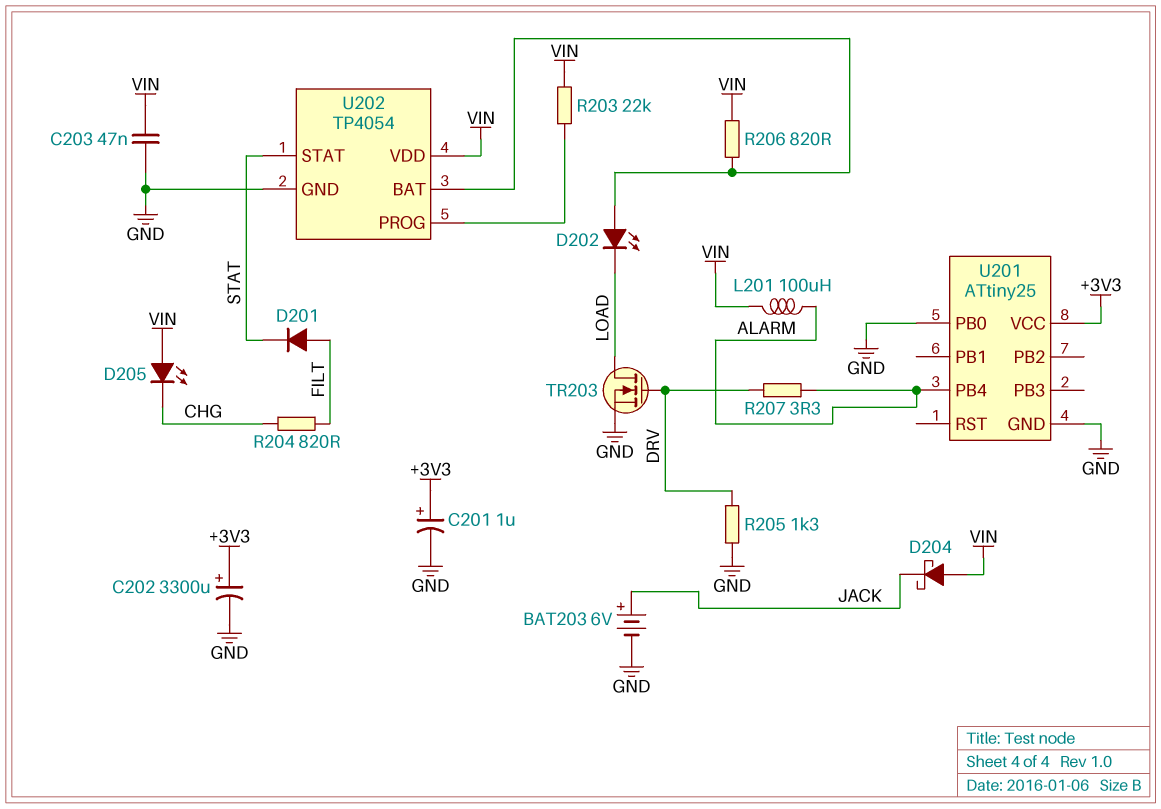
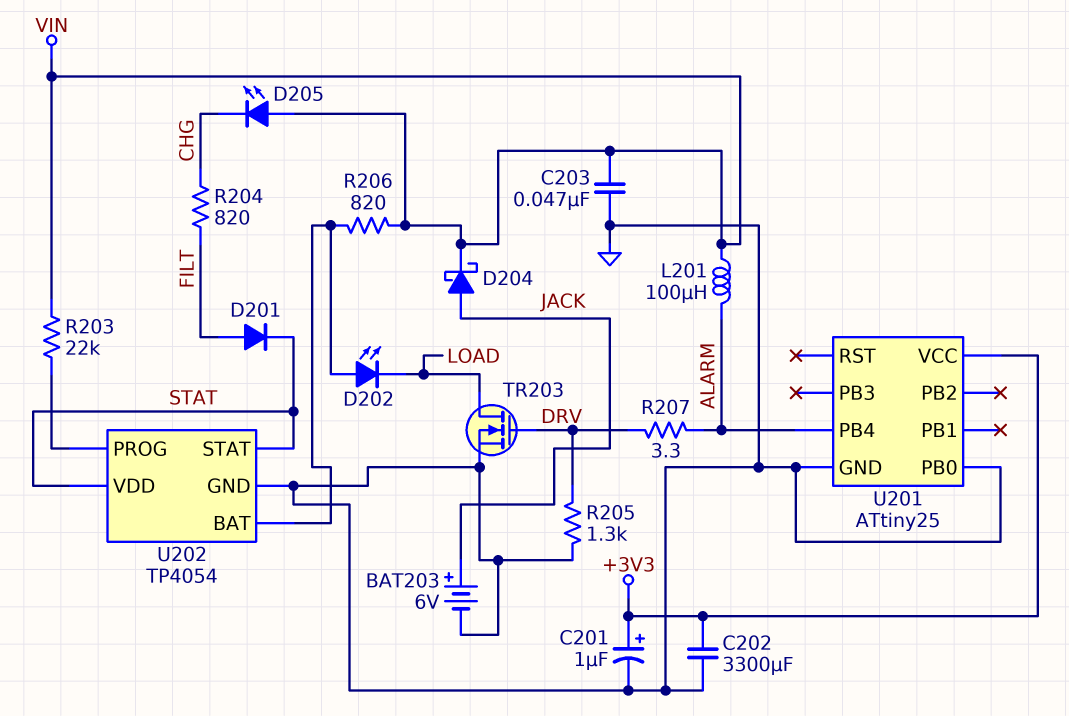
C202: 3300uF (plus +3V3, minus GND) -> 3300uF (+3V3, GND)
D204: schottky (A VIN, K JACK) -> schottky (A JACK, K VIN)
U202 pin VDD: VIN -> STAT

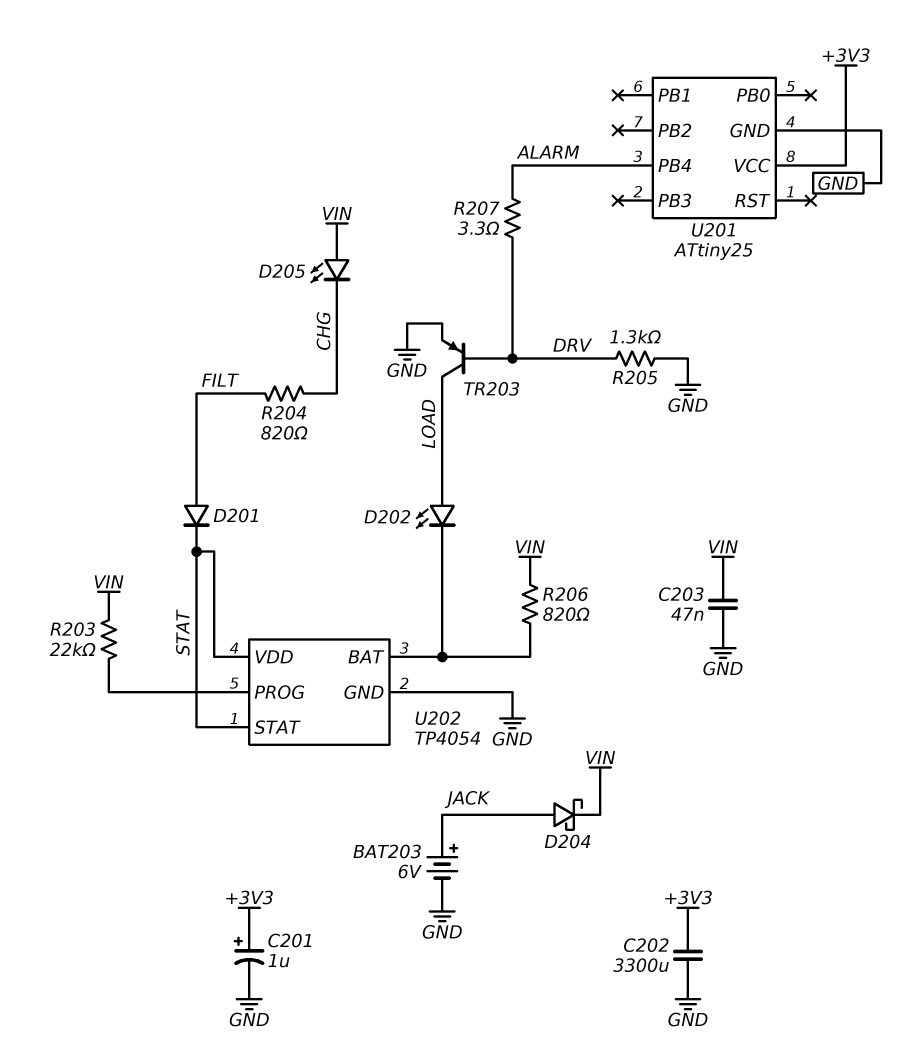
D202: LED (A U202/BAT, K LOAD) -> LED (A LOAD, K U202/BAT)
L201: 100uH (ALARM, VIN) -> none
TR203: NMOS (G DRV, D LOAD, S GND) -> PNP (B DRV, C LOAD, E GND)
U201 pin PB0: GND -> none

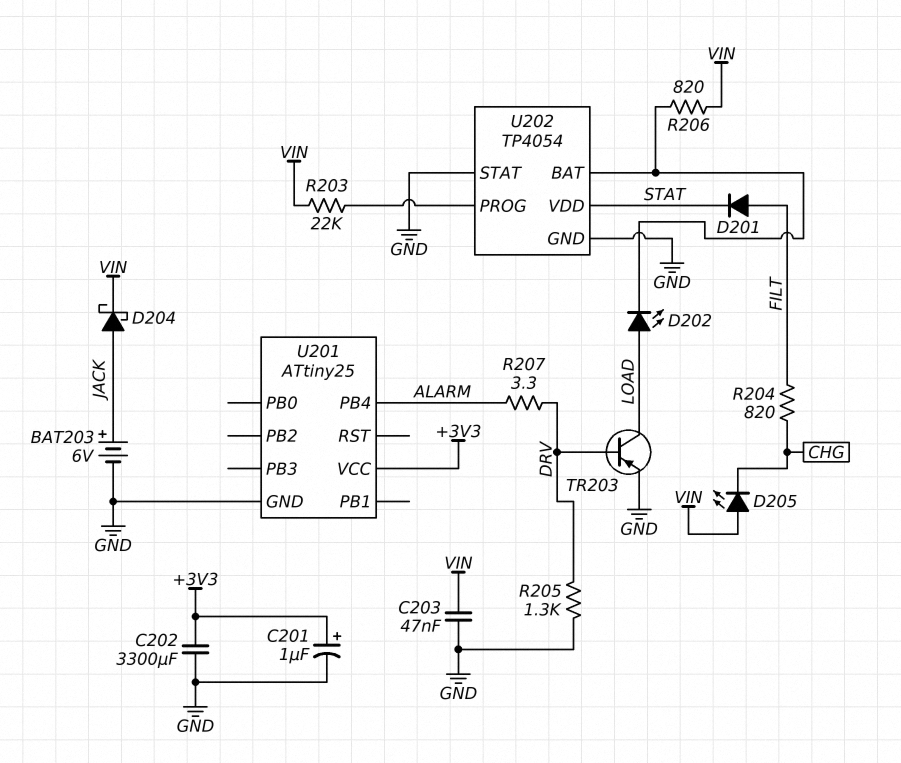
U202 pin STAT: STAT -> GND

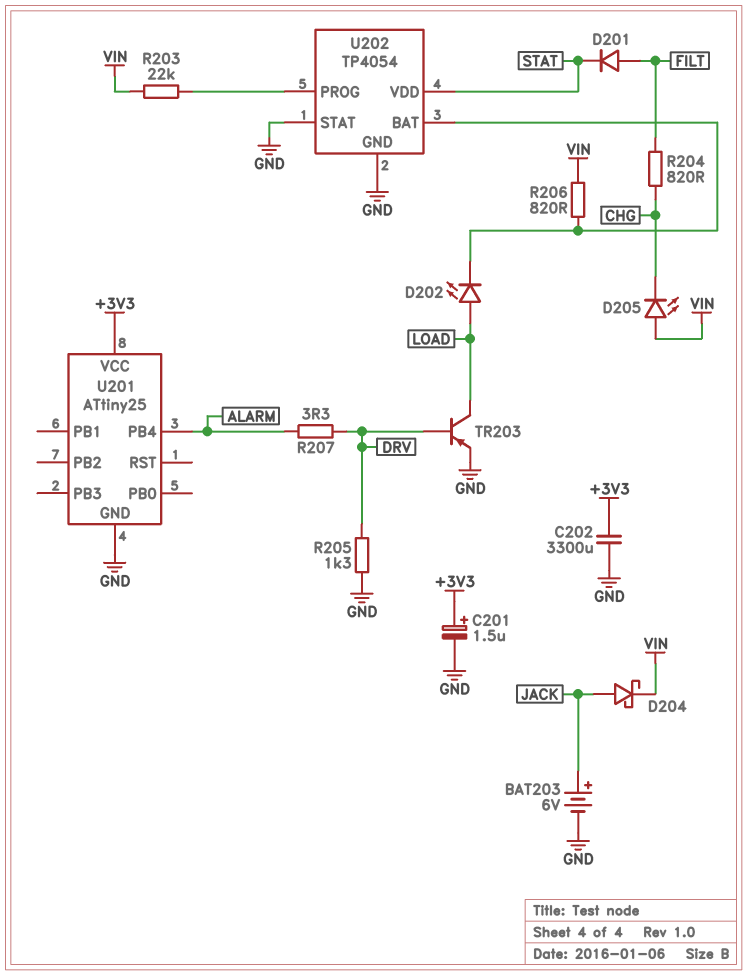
C201: 1uF (plus +3V3, minus GND) -> 1.5uF (plus +3V3, minus GND)
C203: 47nF (GND, VIN) -> none

